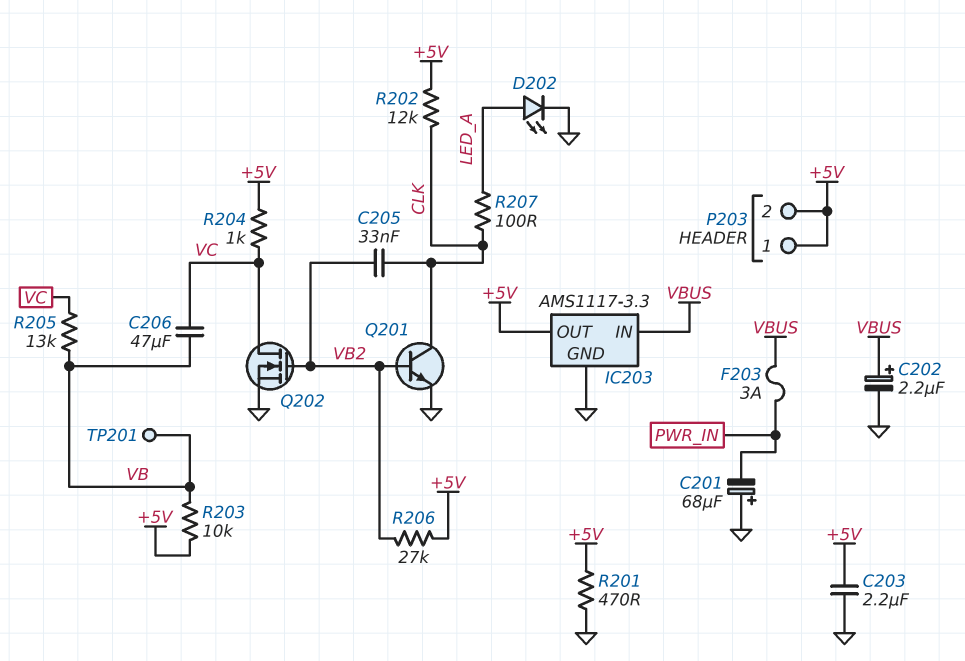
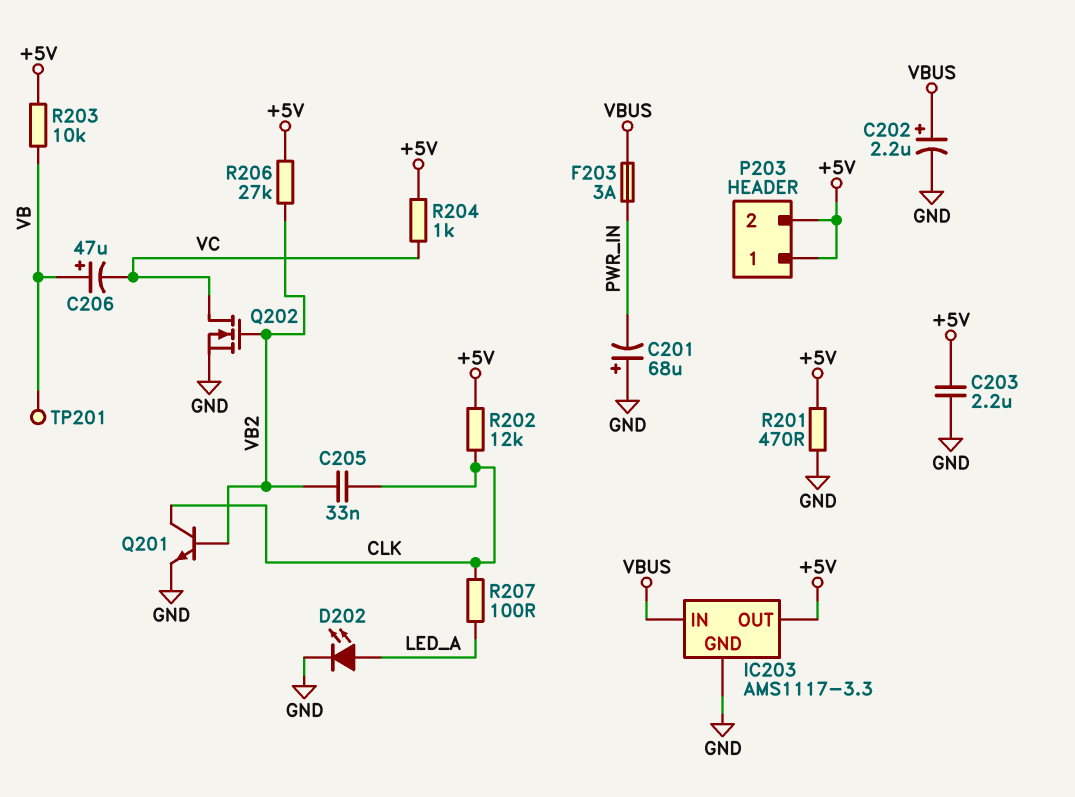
C206: 47uF (VB, VC) -> 47uF (plus VB, minus VC)
R205: 13k (VB, VC) -> none

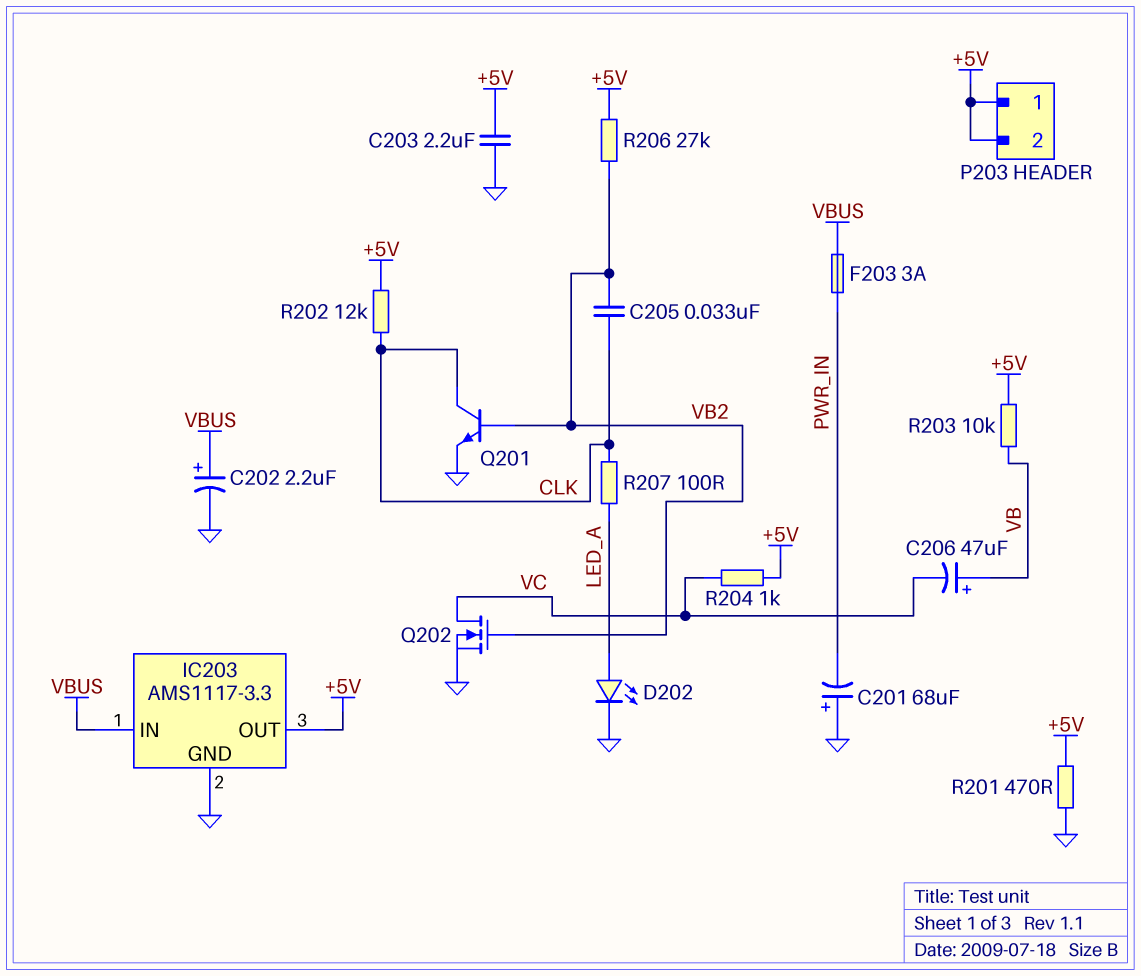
TP201: test point (VB) -> none

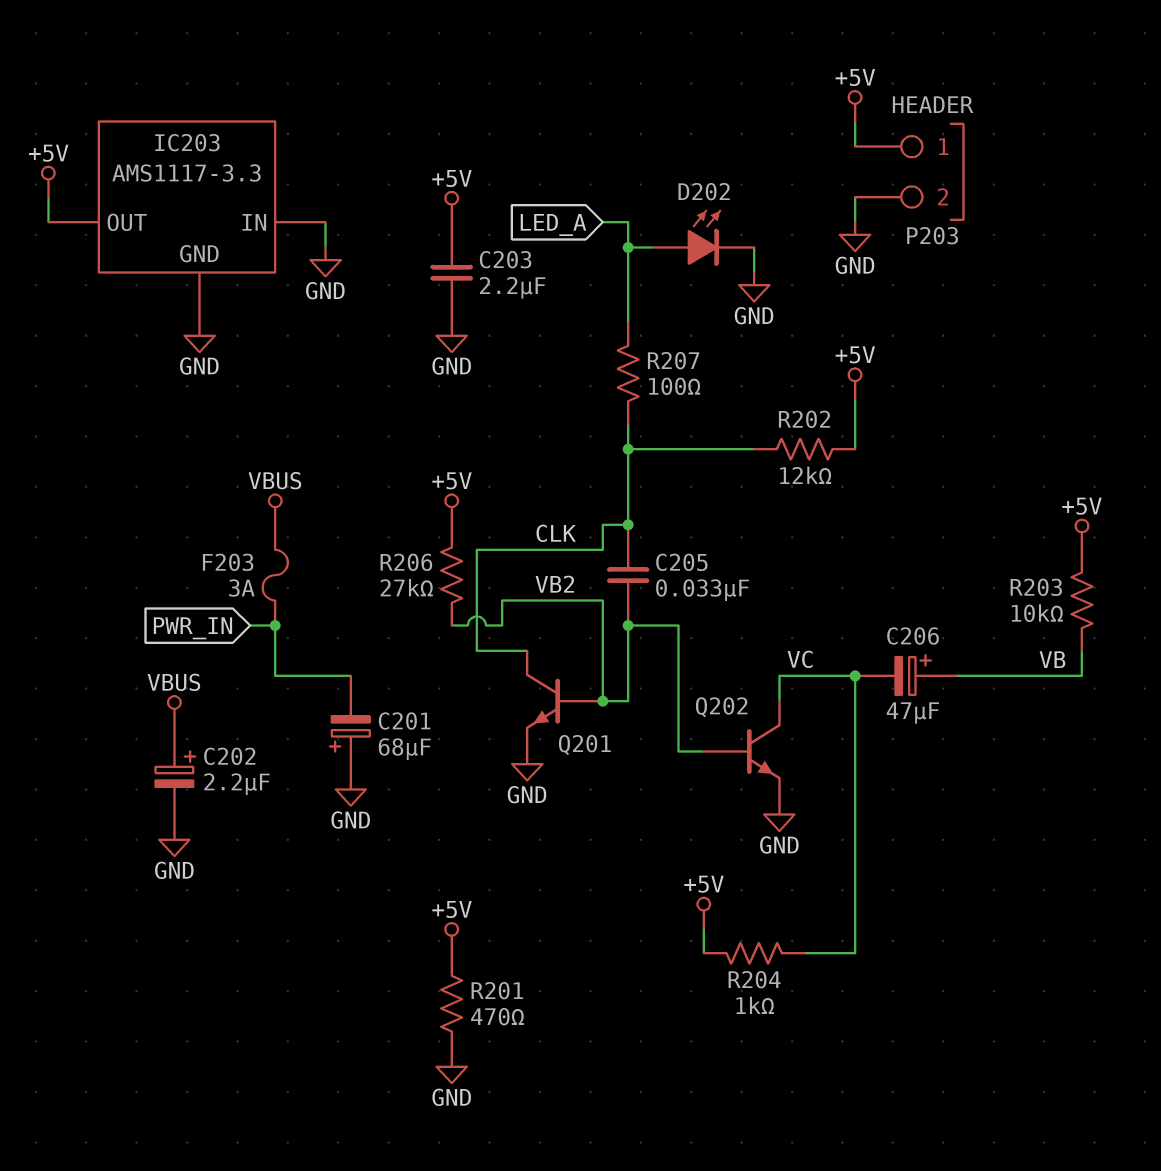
IC203 pin IN: VBUS -> GND
P203 pin 2: +5V -> GND
Q202: NMOS (G VB2, D VC, S GND) -> NPN (B VB2, C VC, E GND)

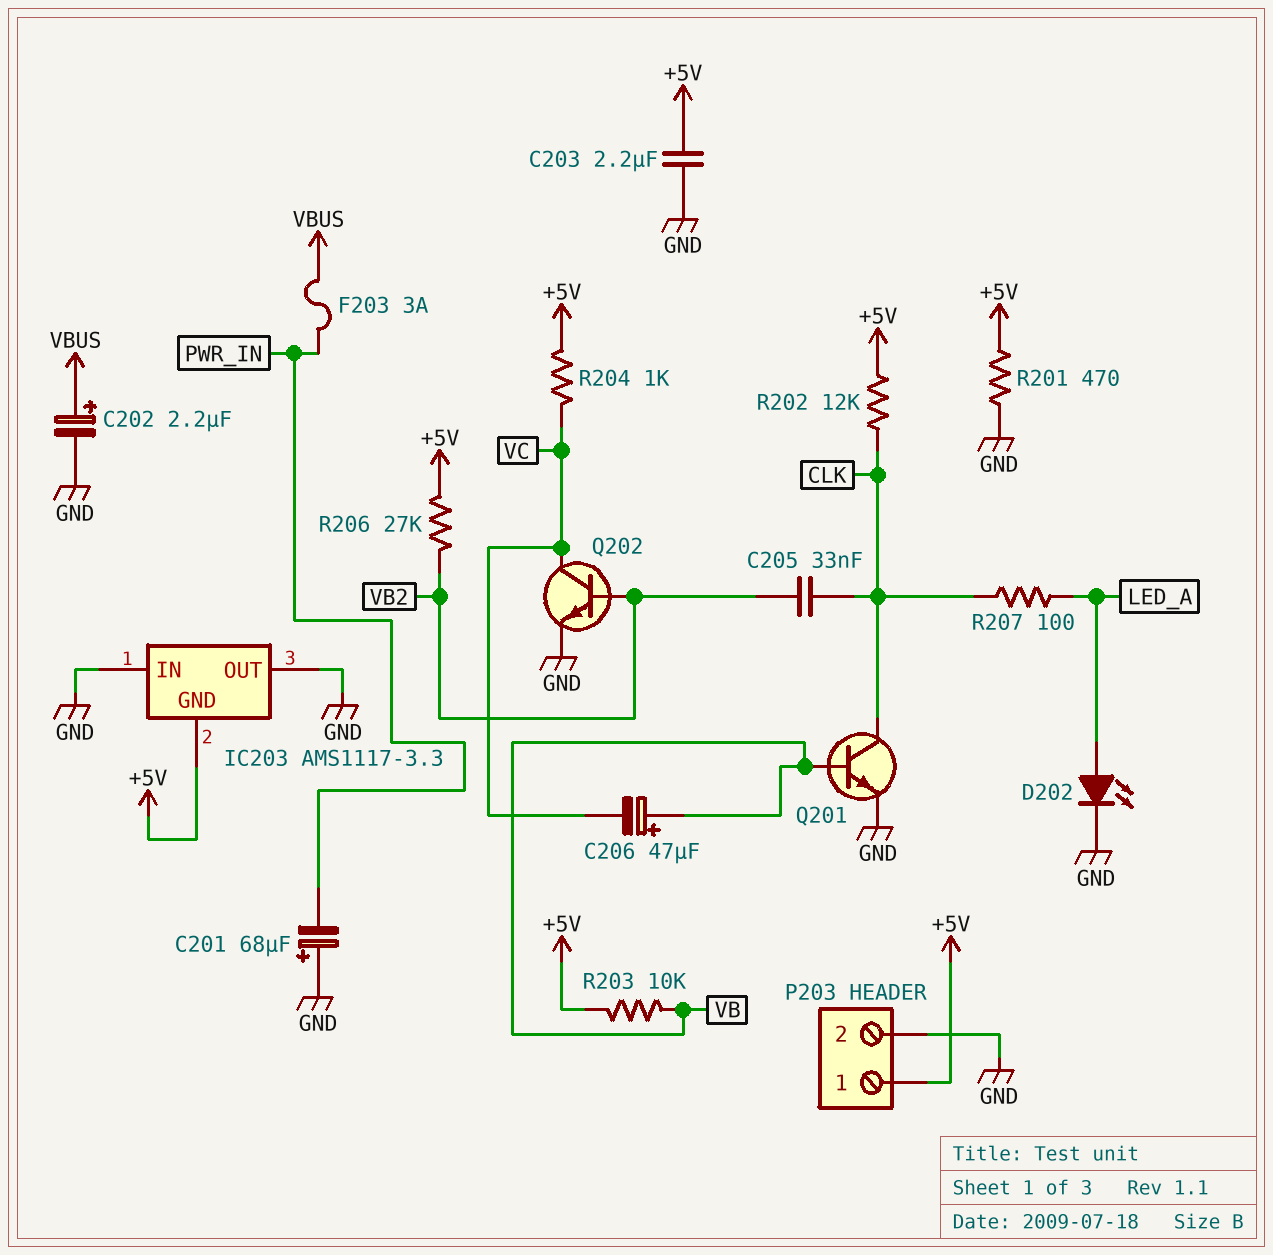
IC203 pin GND: GND -> +5V
IC203 pin OUT: +5V -> GND
Q201: NPN (B VB2, C CLK, E GND) -> NPN (B VB, C CLK, E GND)

